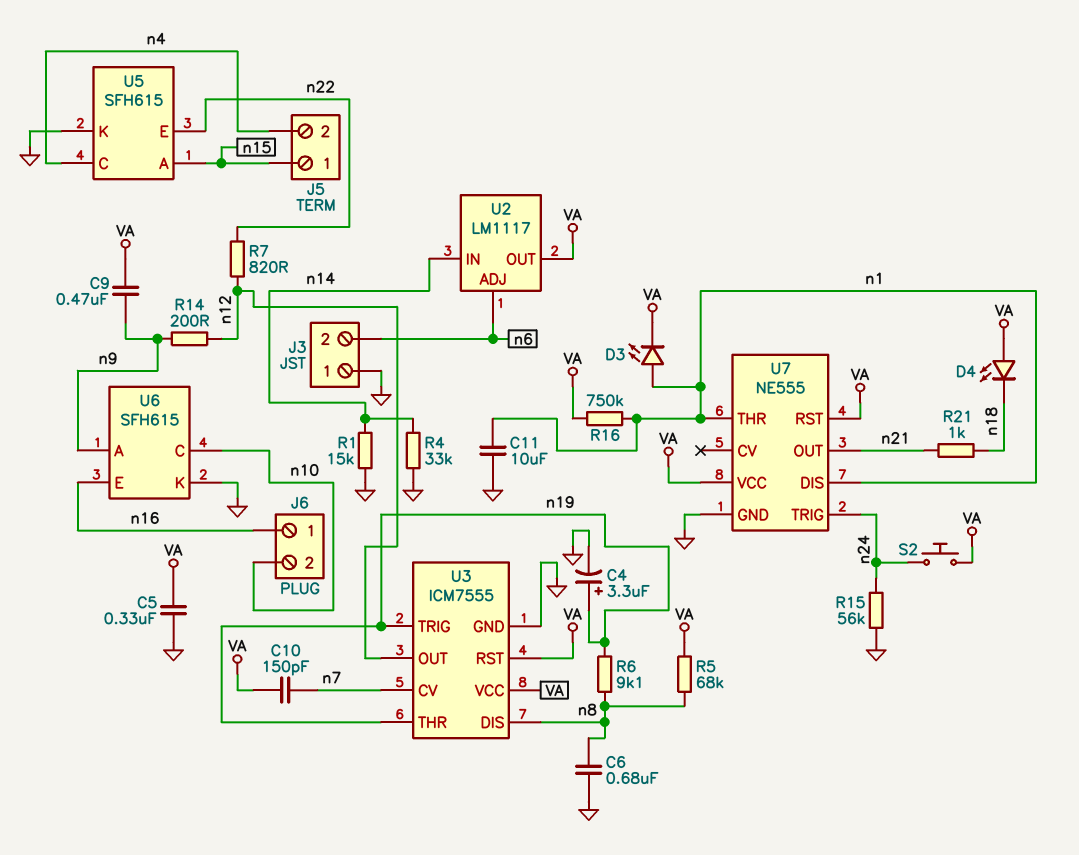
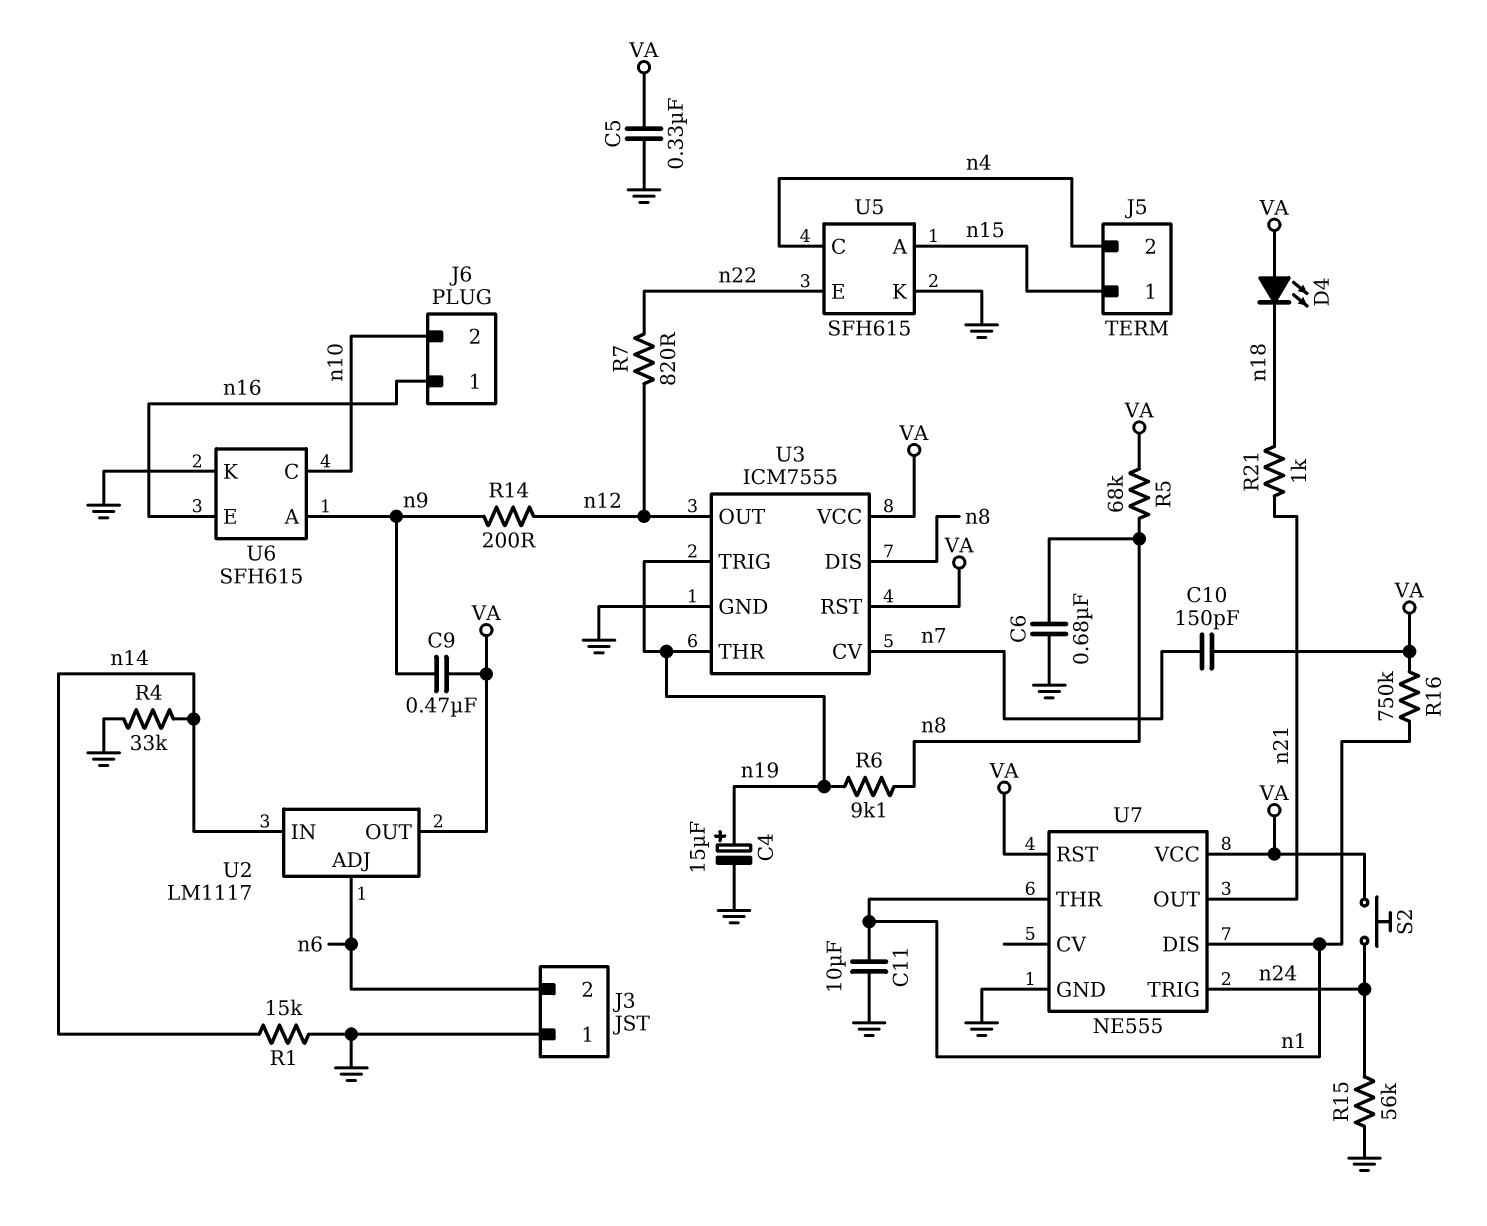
C4: 3.3uF (plus n19, minus GND) -> 15uF (plus n19, minus GND)
D3: LED (A n1, K VA) -> none

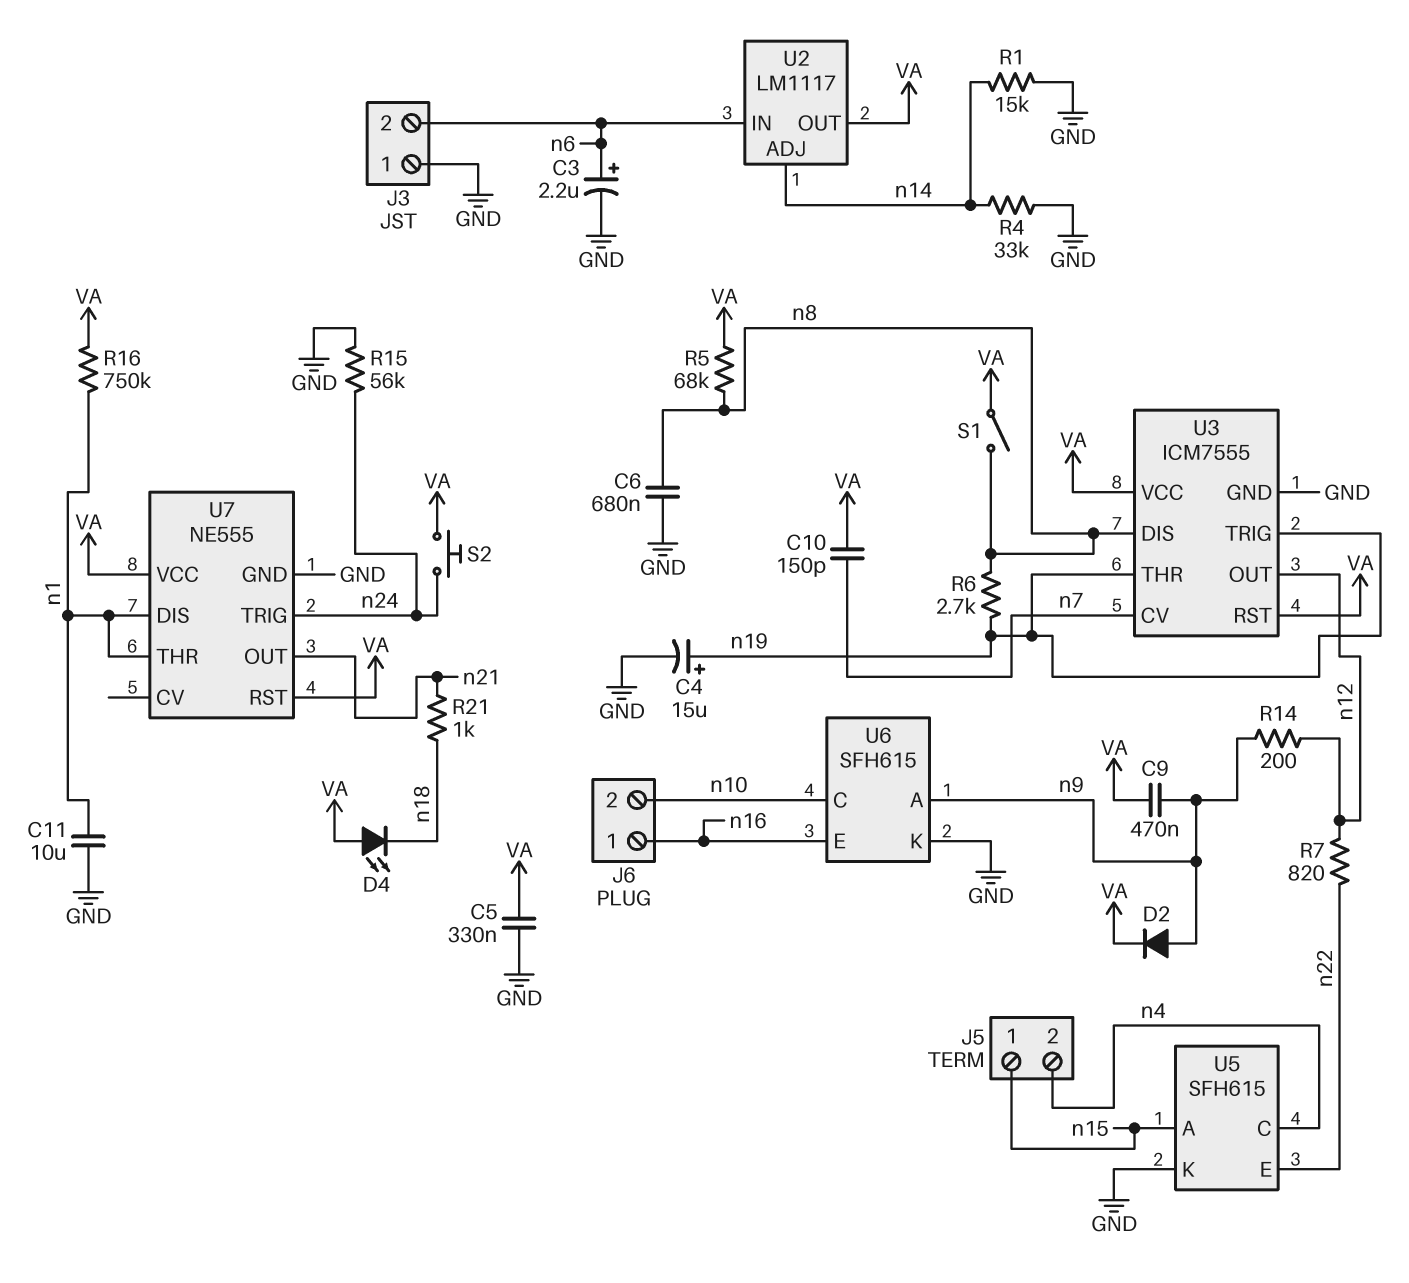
C3: none -> 2.2uF (plus n6, minus GND)
D2: none -> diode (A n9, K VA)
R6: 9.1k (n8, n19) -> 2.7k (n8, n19)
S1: none -> switch (VA, n8)
U2 pin ADJ: n6 -> n14
U2 pin IN: n14 -> n6

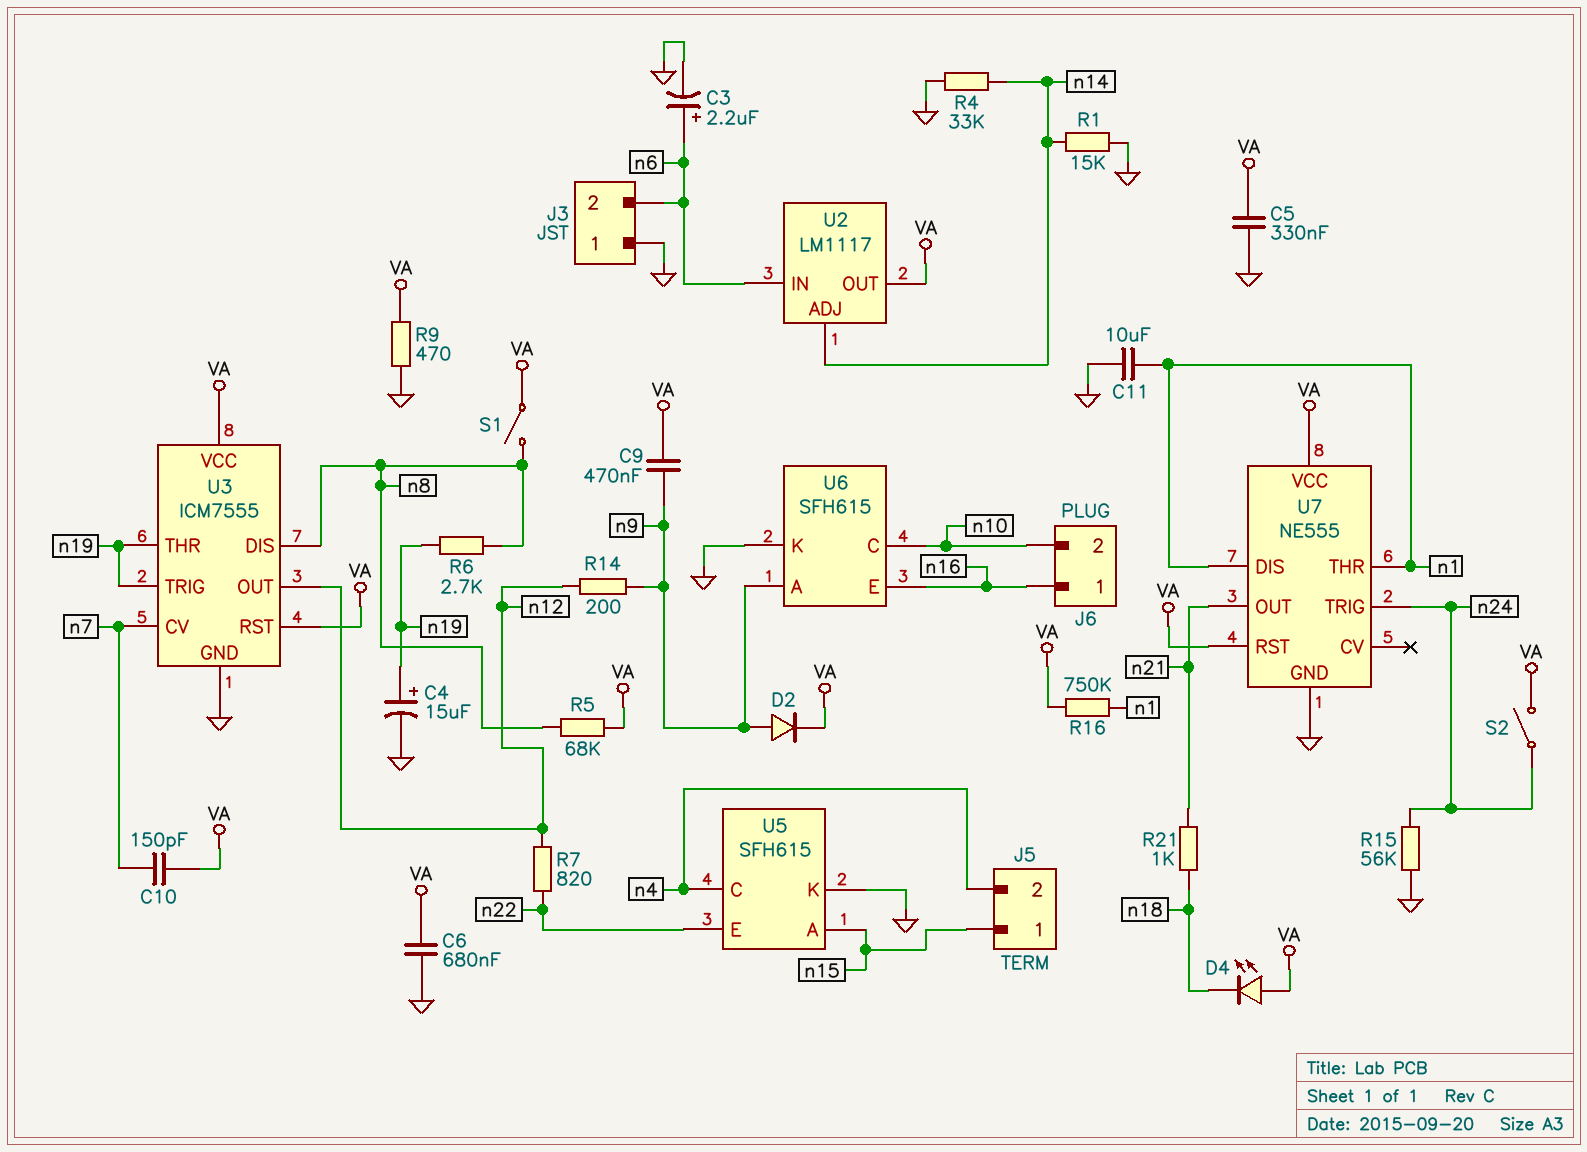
C6: 680nF (GND, n8) -> 680nF (GND, VA)
R9: none -> 470 (GND, VA)
S2: button (VA, n24) -> switch (VA, n24)

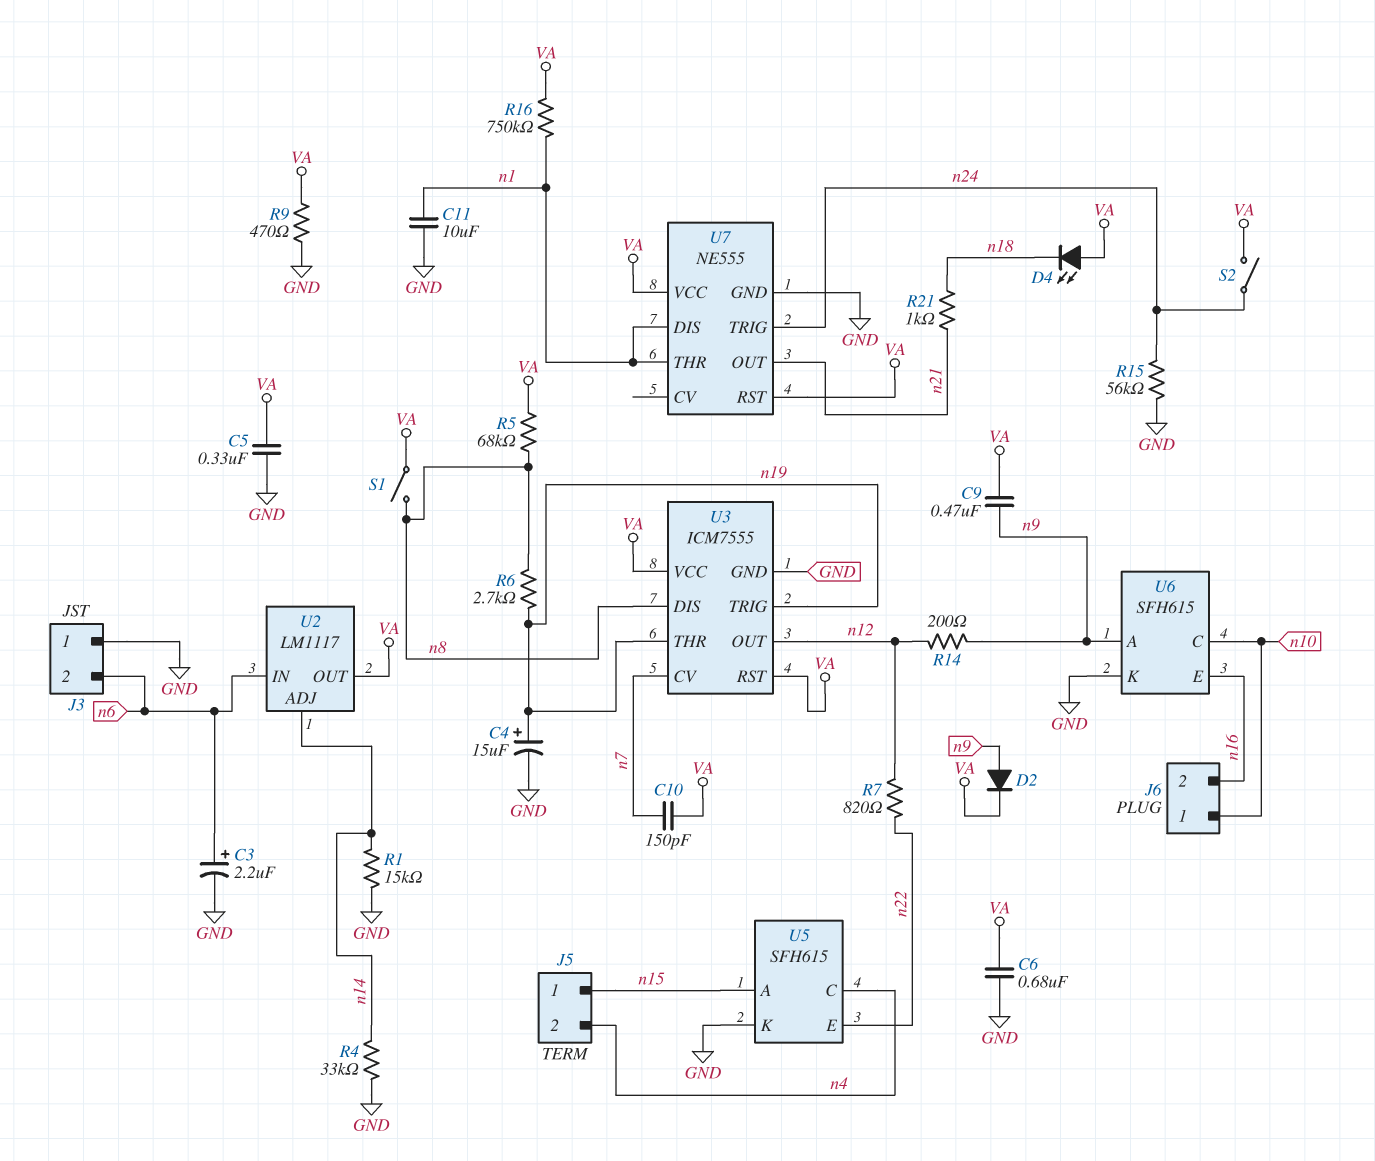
J6 pin 1: n16 -> n10
J6 pin 2: n10 -> n16

